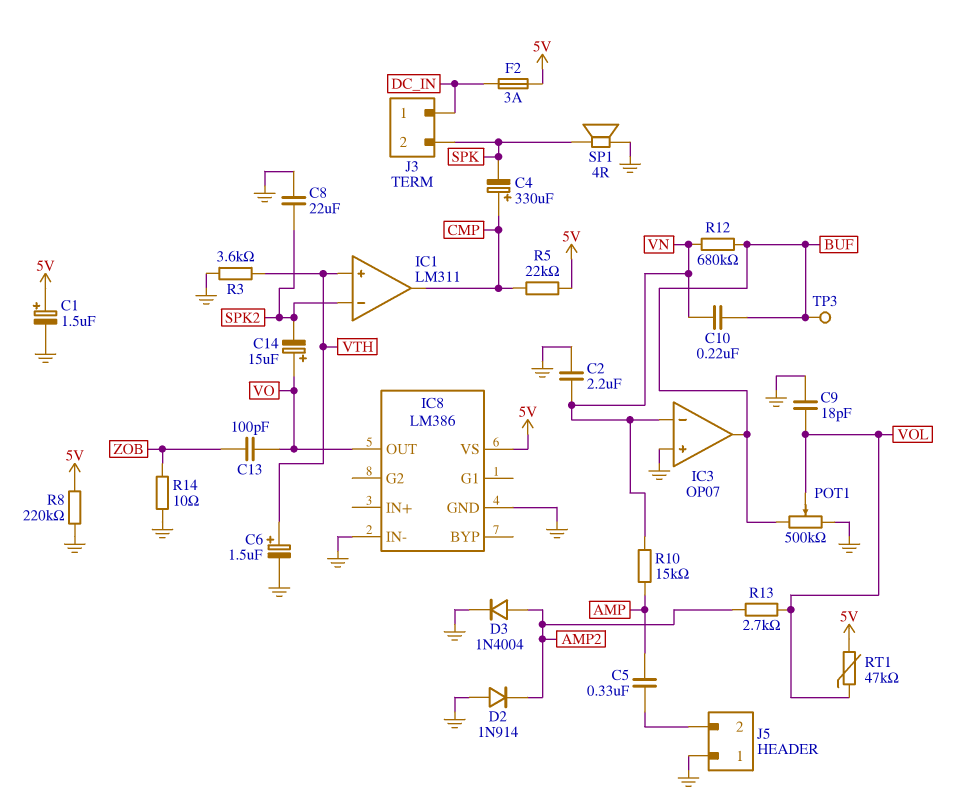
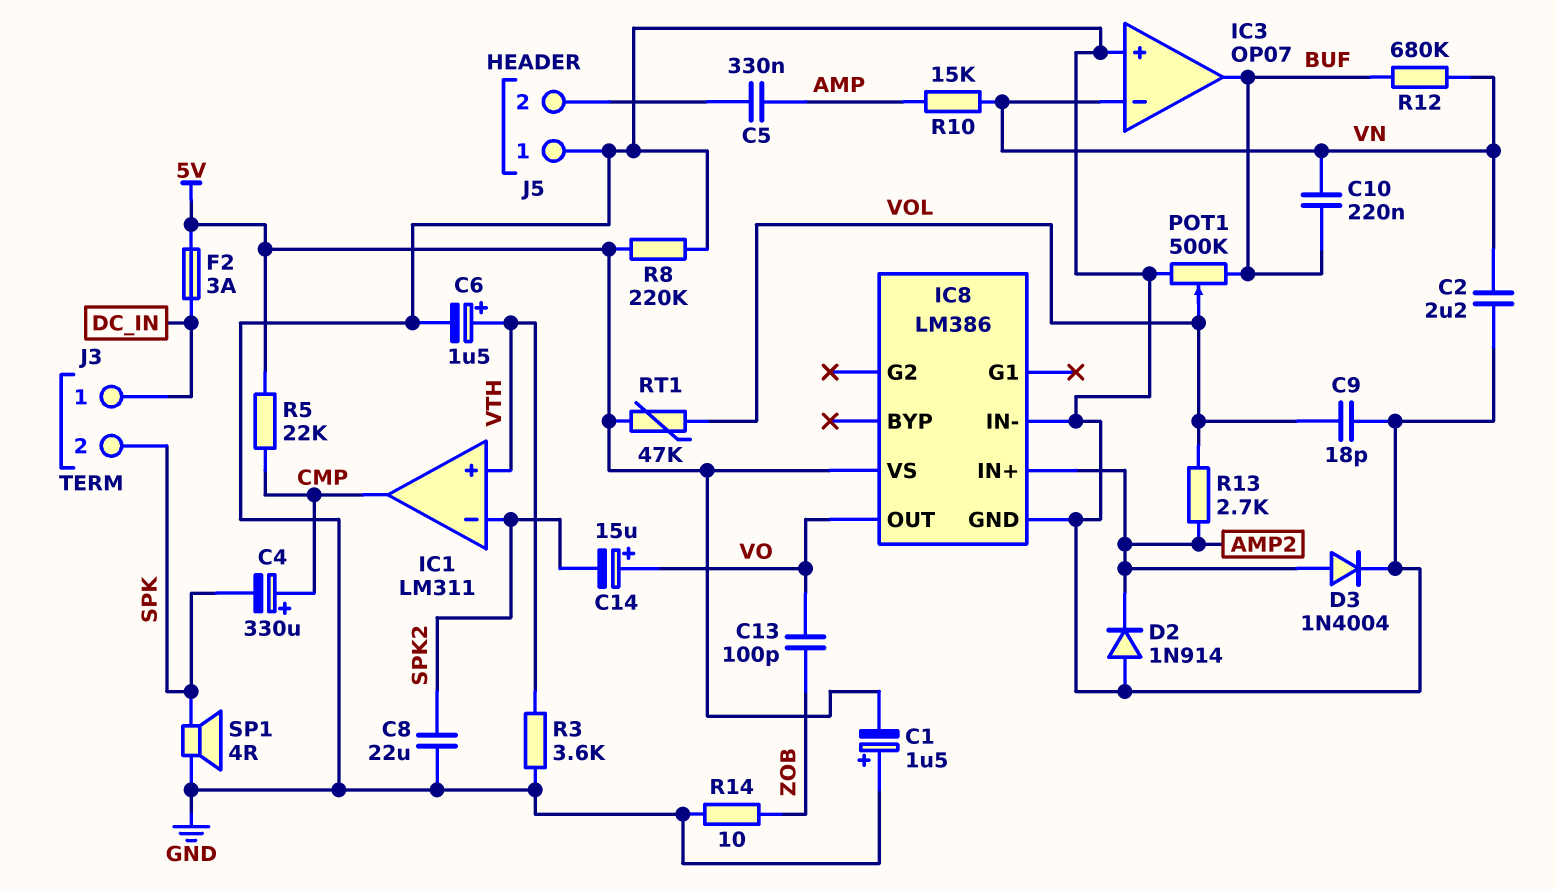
C1: 1.5uF (plus 5V, minus GND) -> 1.5uF (plus GND, minus 5V)
IC8 pin IN+: none -> AMP2
TP3: test point (BUF) -> none

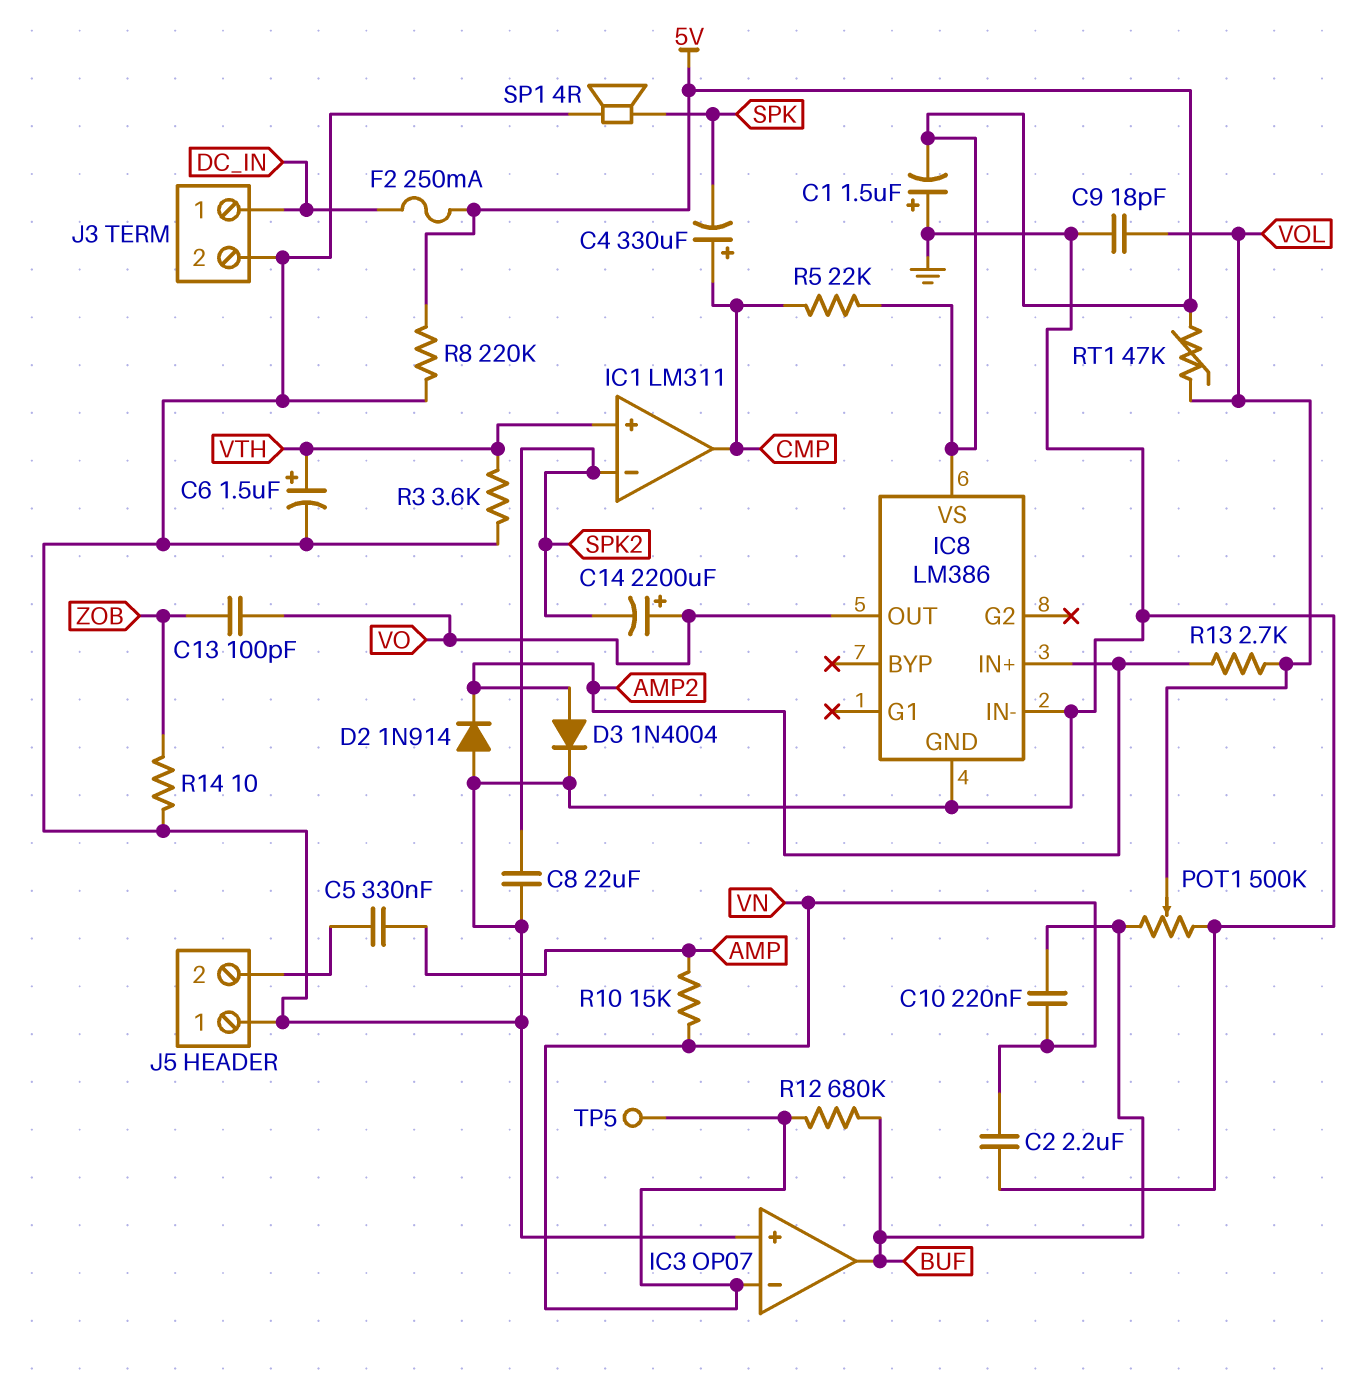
C14: 15uF (plus VO, minus SPK2) -> 2200uF (plus VO, minus SPK2)
F2: 3A (5V, DC_IN) -> 250mA (5V, DC_IN)
J3 pin 2: SPK -> GND
TP5: none -> test point (VN)

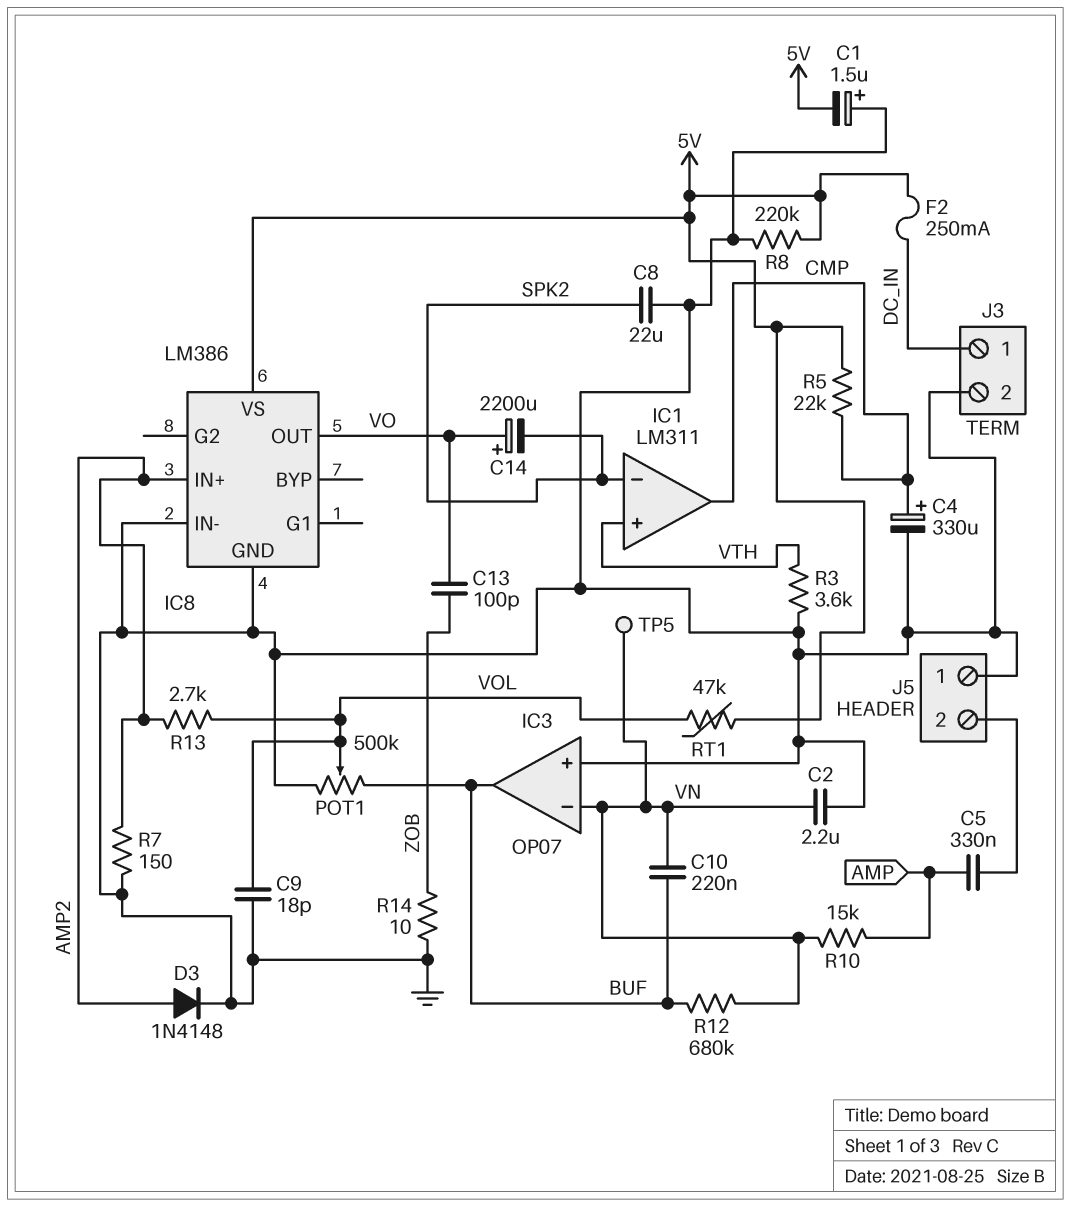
C4: 330uF (plus CMP, minus SPK) -> 330uF (plus CMP, minus GND)
C6: 1.5uF (plus VTH, minus GND) -> none
D2: diode 1N914 (A GND, K AMP2) -> none
D3: diode 1N4004 (A AMP2, K GND) -> diode 1N4148 (A AMP2, K GND)
R7: none -> 150 (AMP2, GND)
SP1: speaker 4R (GND, SPK) -> none

